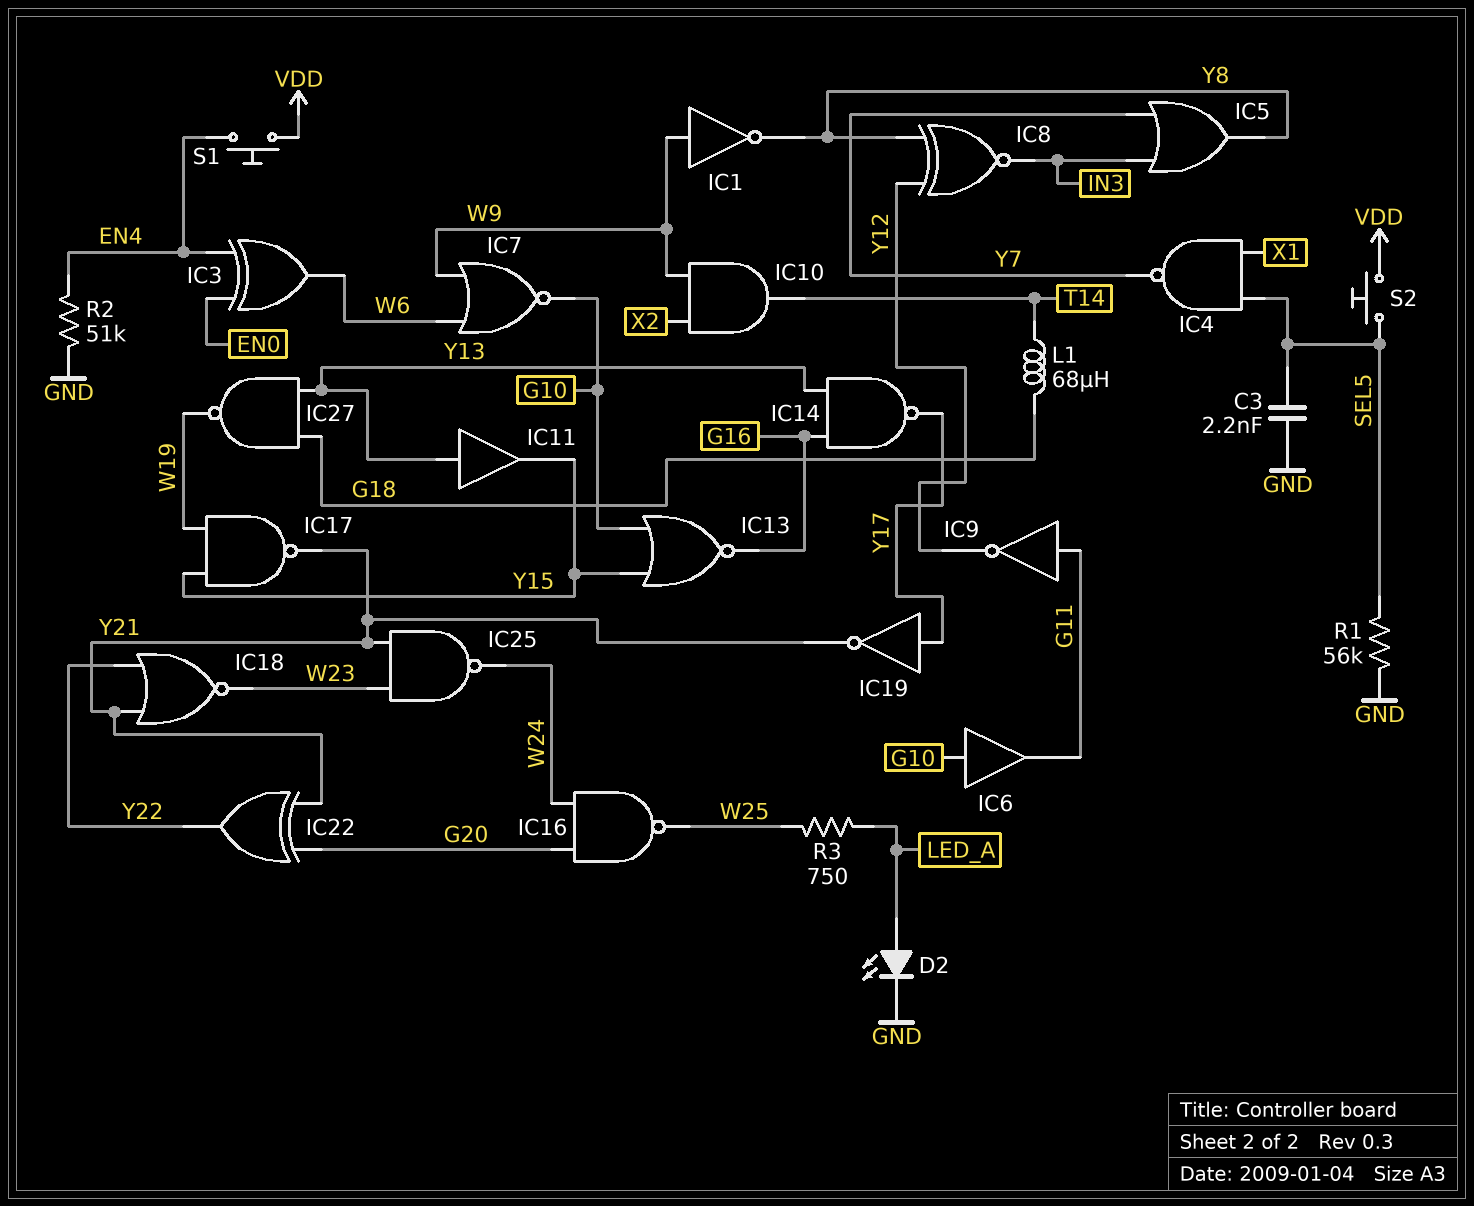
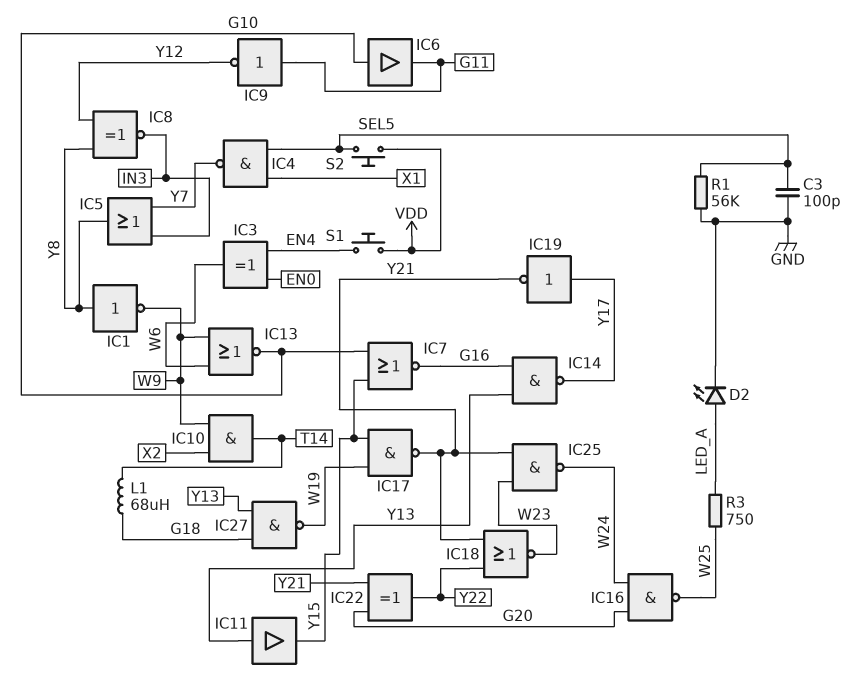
C3: 2.2nF (GND, SEL5) -> 100pF (GND, SEL5)
IC1: NOT (in W9, out Y8) -> NOT (in Y8, out W9)
IC7: NOR (in W6, in W9, out G10) -> NOR (in G10, in Y15, out G16)
IC13: NOR (in G10, in Y15, out G16) -> NOR (in W6, in W9, out G10)
R2: 51k (EN4, GND) -> none

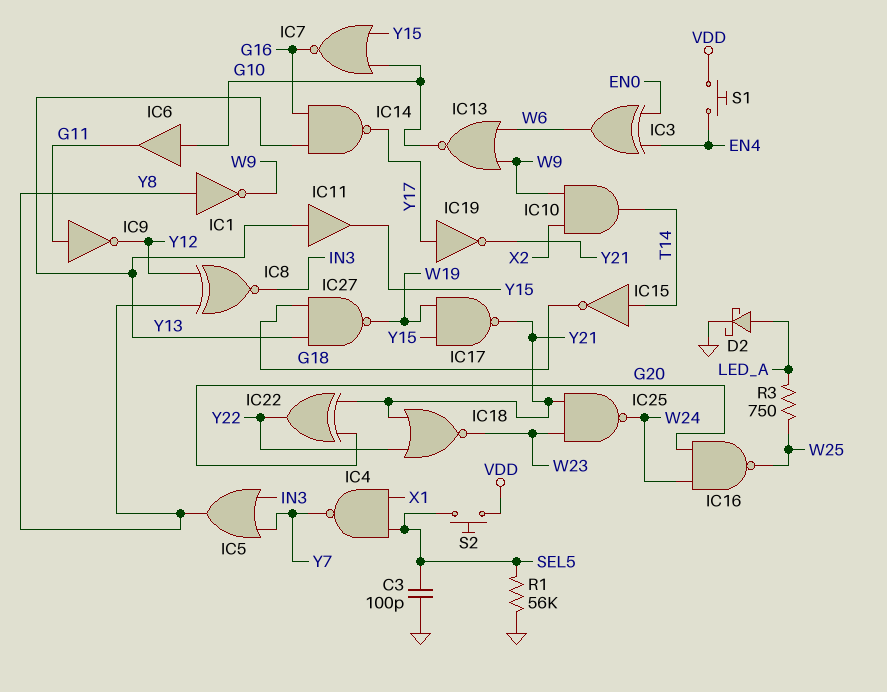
D2: LED (A LED_A, K GND) -> schottky (A LED_A, K GND)
IC15: none -> NOT (in T14, out G18)
L1: 68uH (G18, T14) -> none

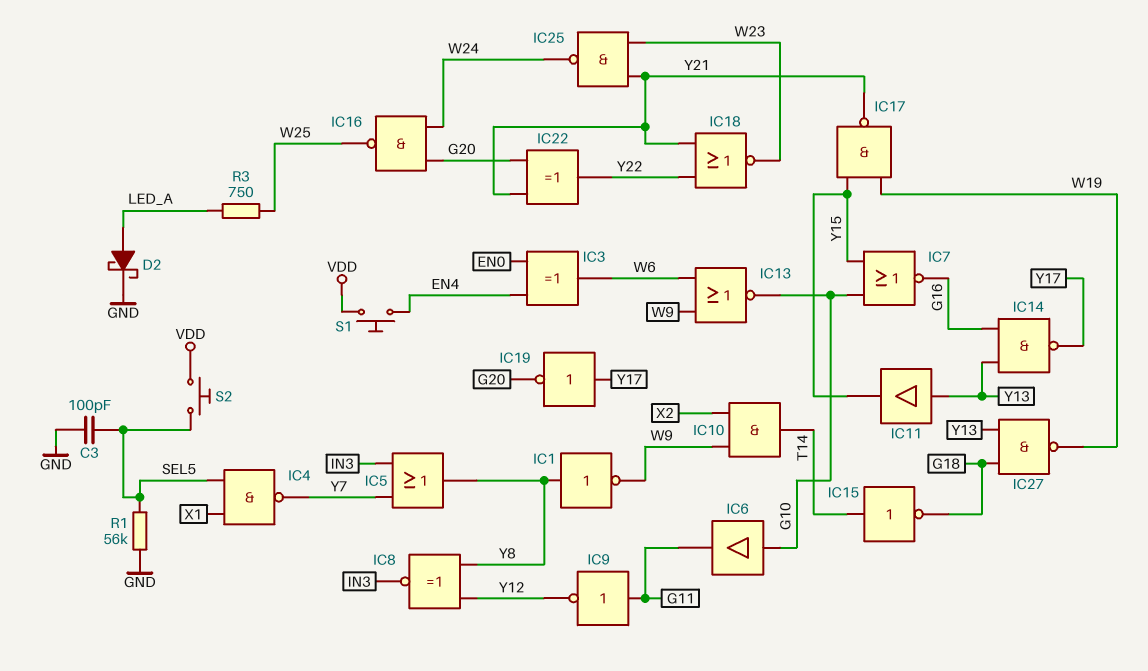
IC19: NOT (in Y17, out Y21) -> NOT (in Y17, out G20)

